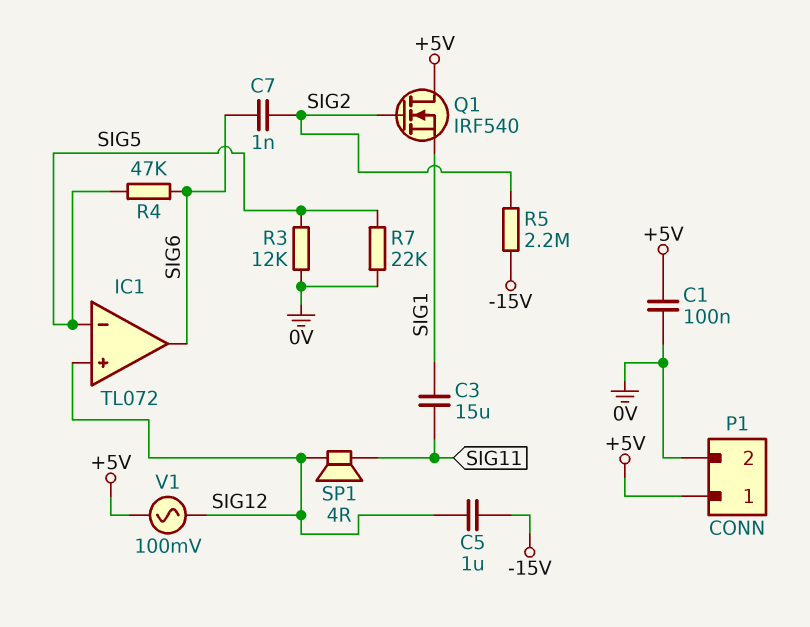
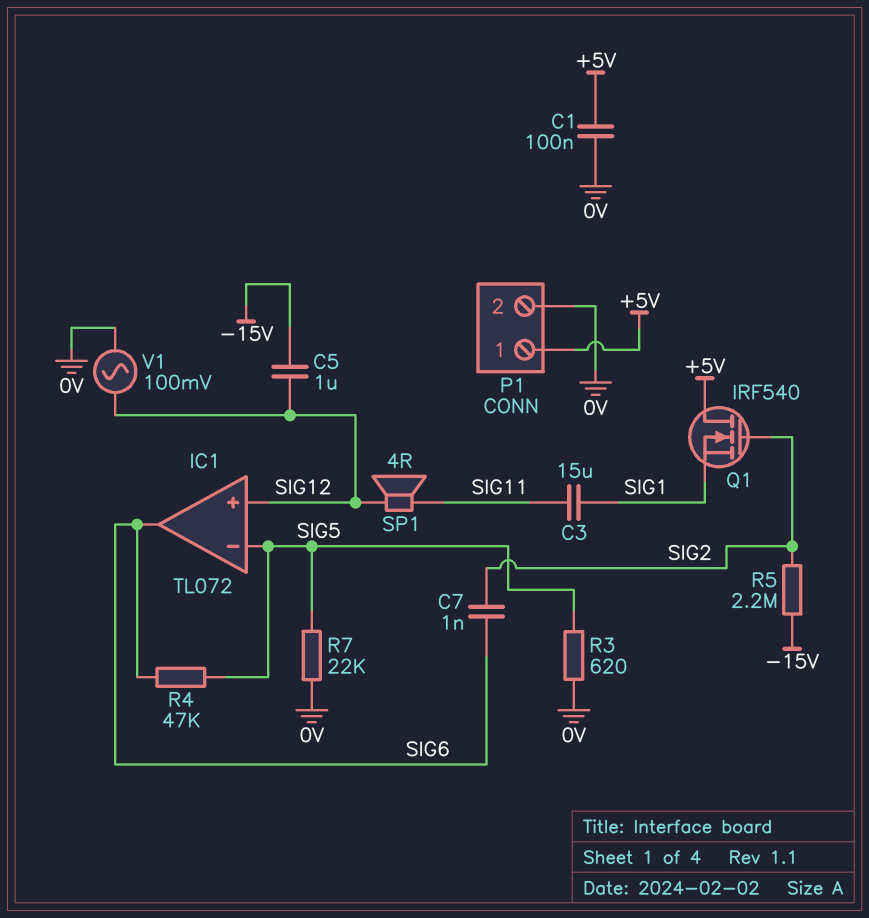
R3: 12k (0V, SIG5) -> 620 (0V, SIG5)
V1: AC 100mV (+5V, SIG12) -> AC 100mV (0V, SIG12)

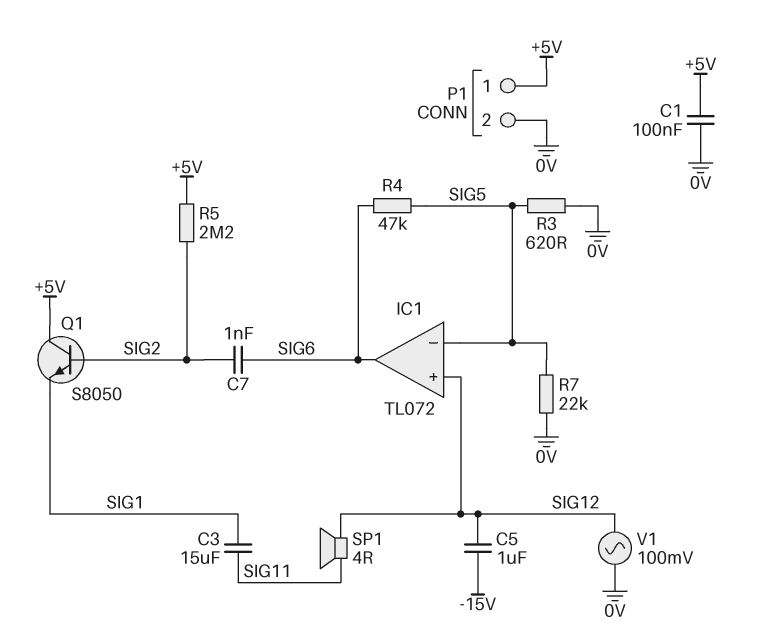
Q1: NMOS IRF540 (G SIG2, D +5V, S SIG1) -> NPN S8050 (B SIG2, C +5V, E SIG1)
R5: 2.2M (-15V, SIG2) -> 2.2M (+5V, SIG2)

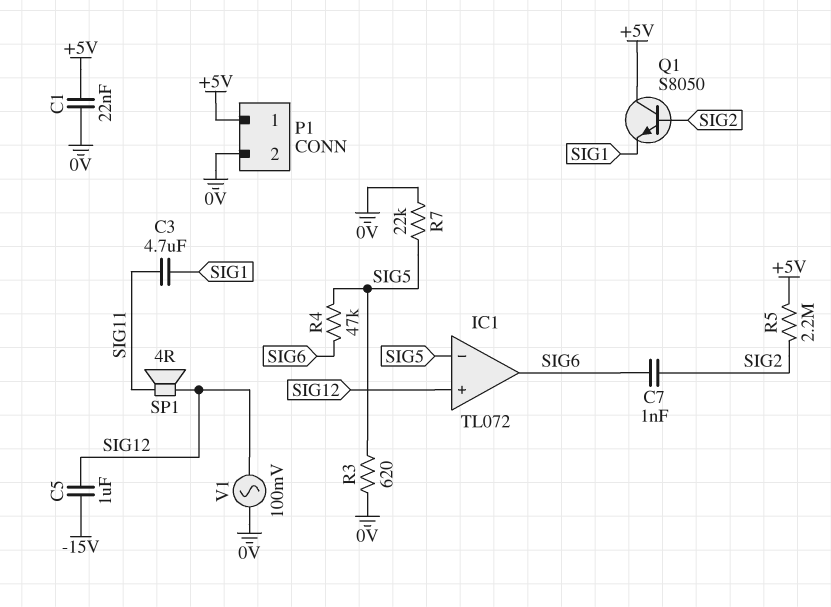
C1: 100nF (+5V, 0V) -> 22nF (+5V, 0V)
C3: 15uF (SIG1, SIG11) -> 4.7uF (SIG1, SIG11)

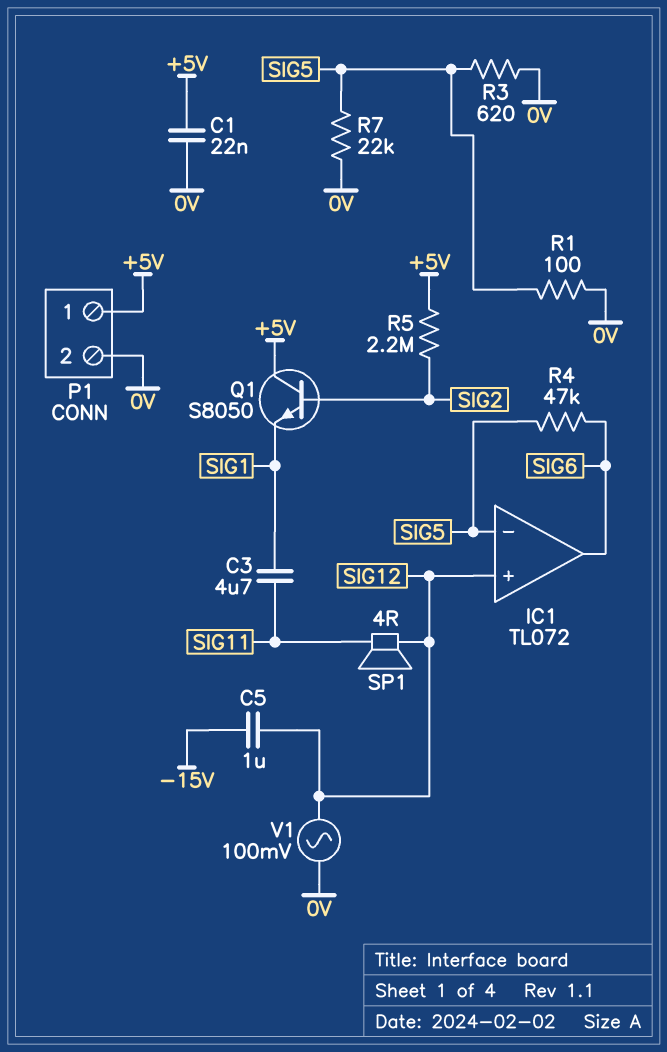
C7: 1nF (SIG2, SIG6) -> none
R1: none -> 100 (0V, SIG5)

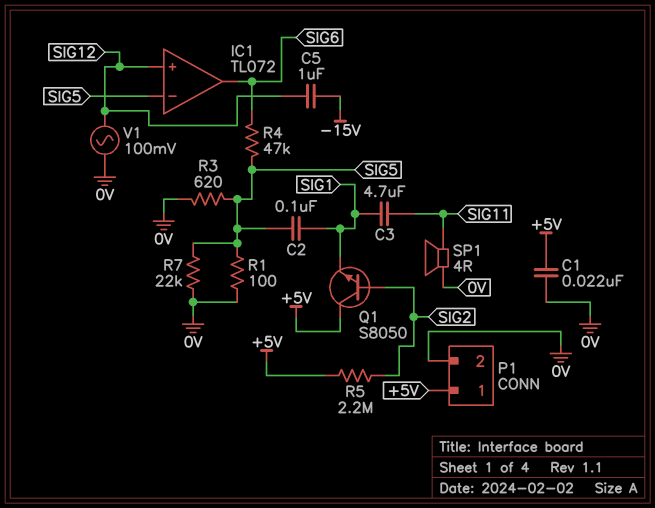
C2: none -> 100nF (SIG1, SIG5)
SP1: speaker 4R (SIG11, SIG12) -> speaker 4R (0V, SIG11)

